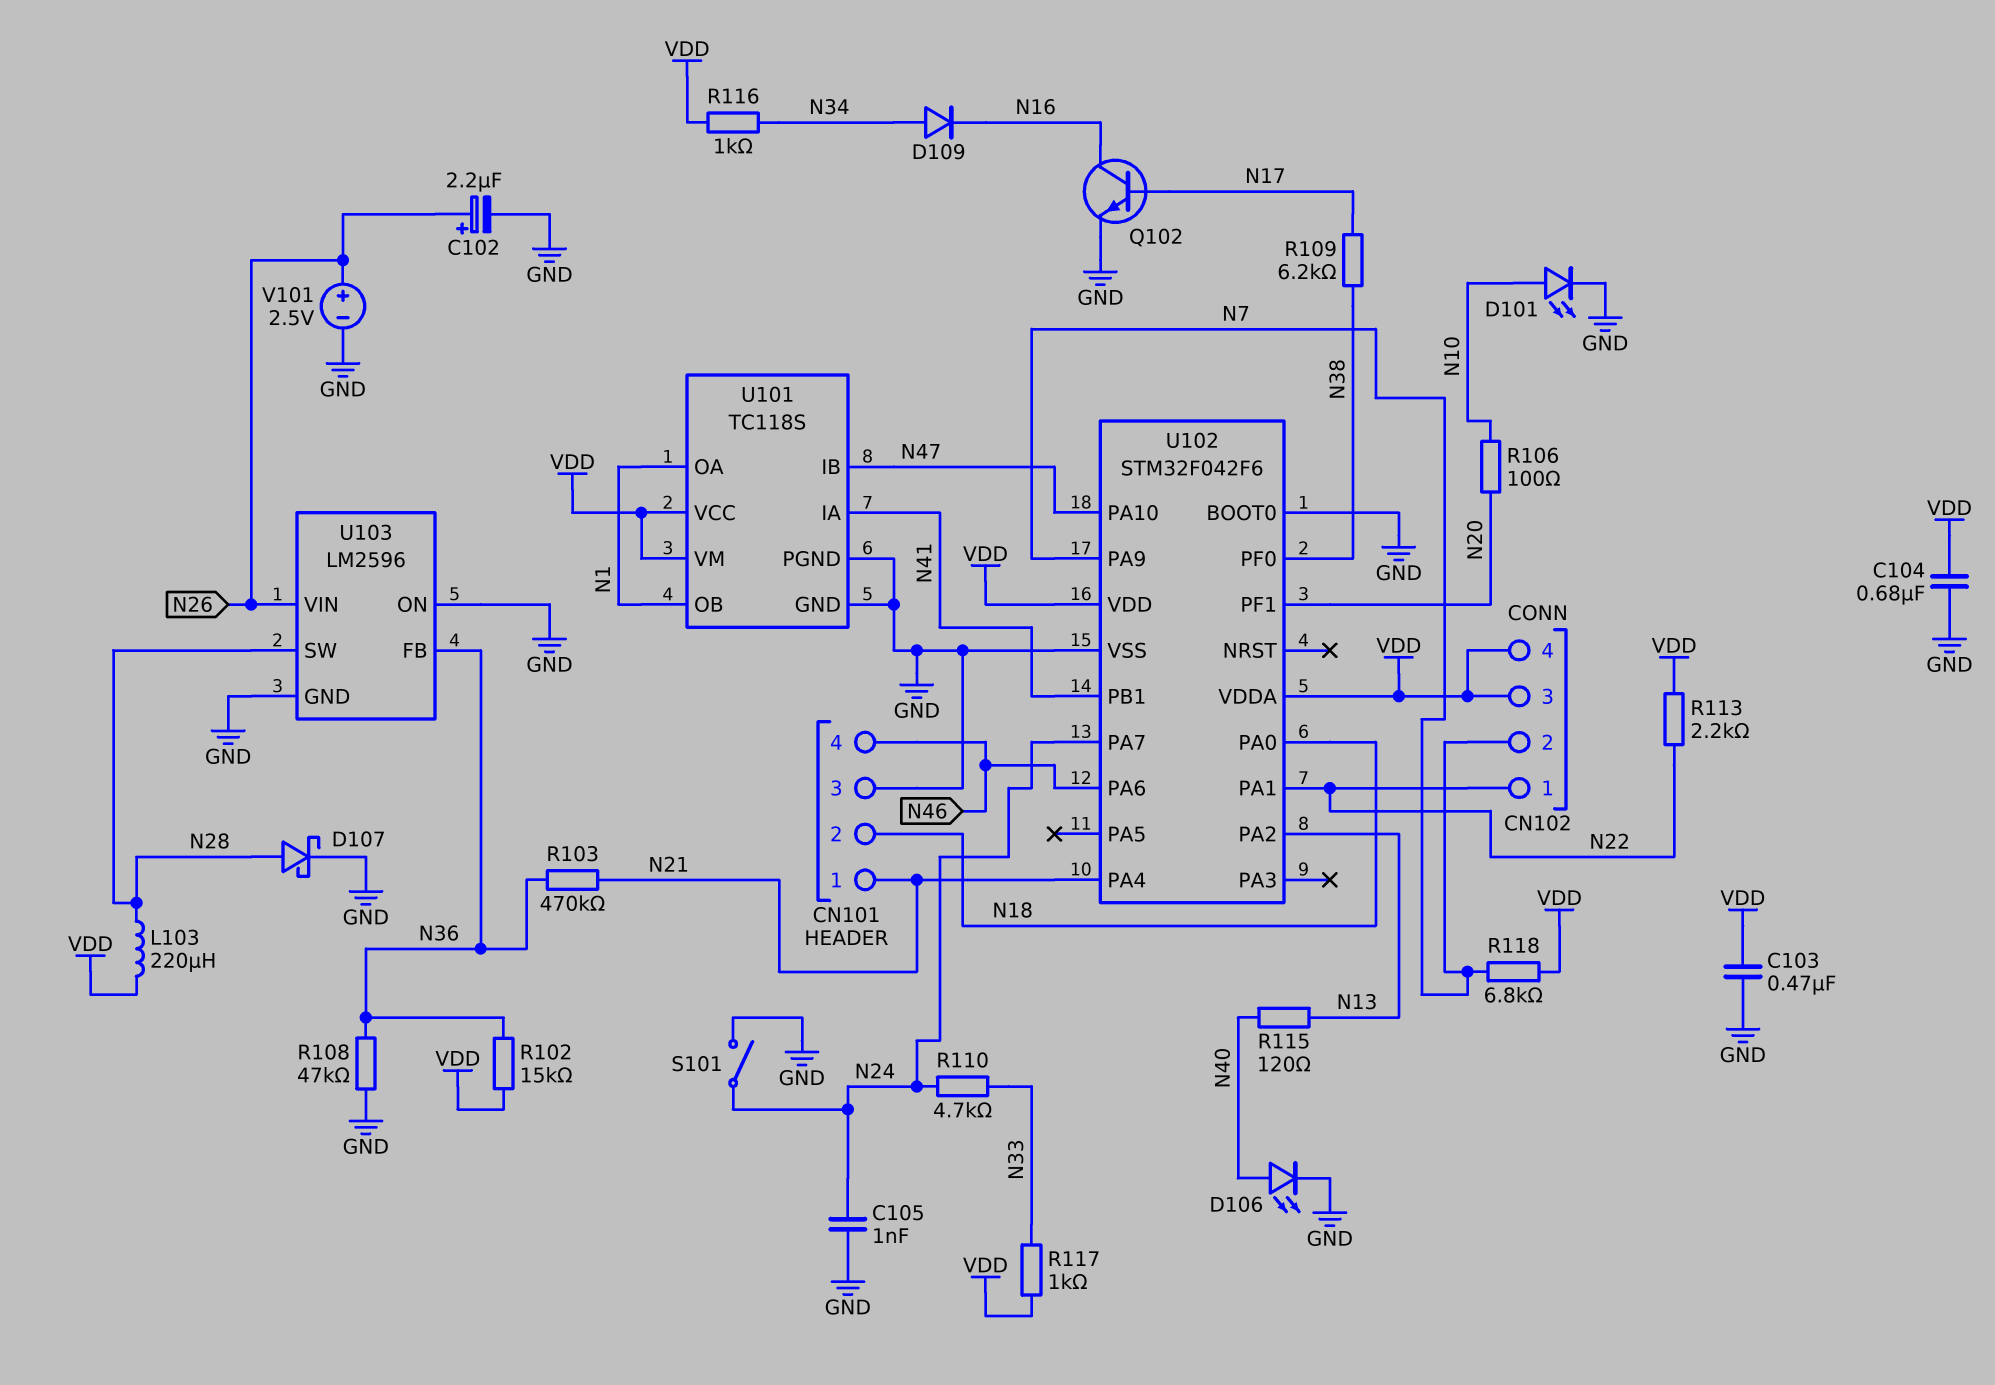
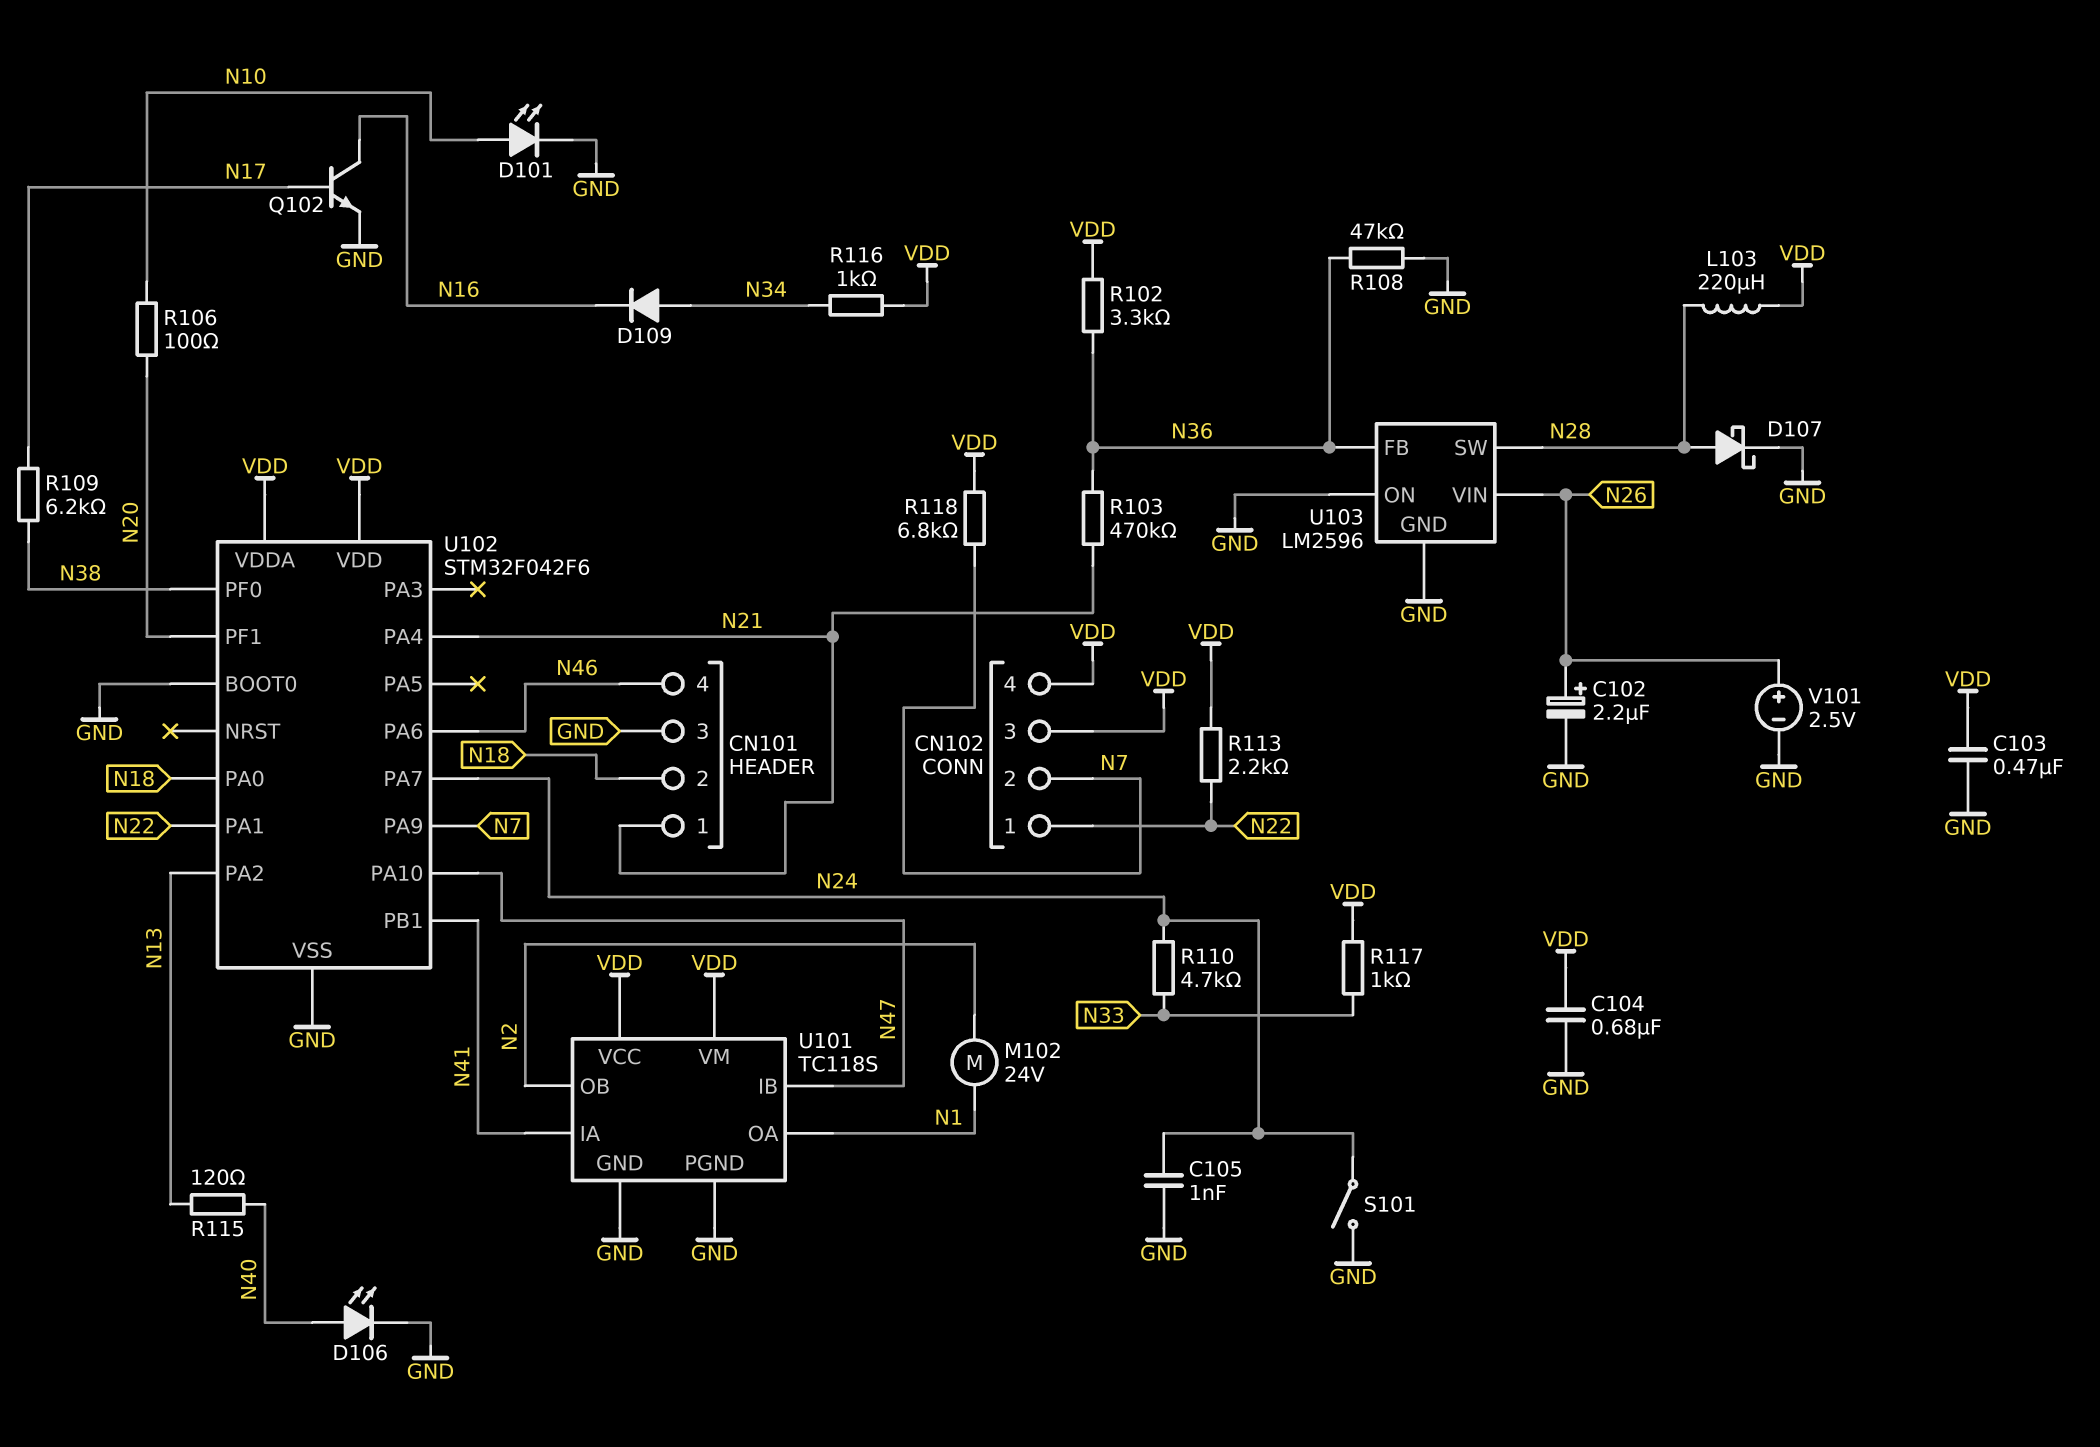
M102: none -> motor 24V (N1, N2)
R102: 15k (N36, VDD) -> 3.3k (N36, VDD)
U101 pin OB: N1 -> N2

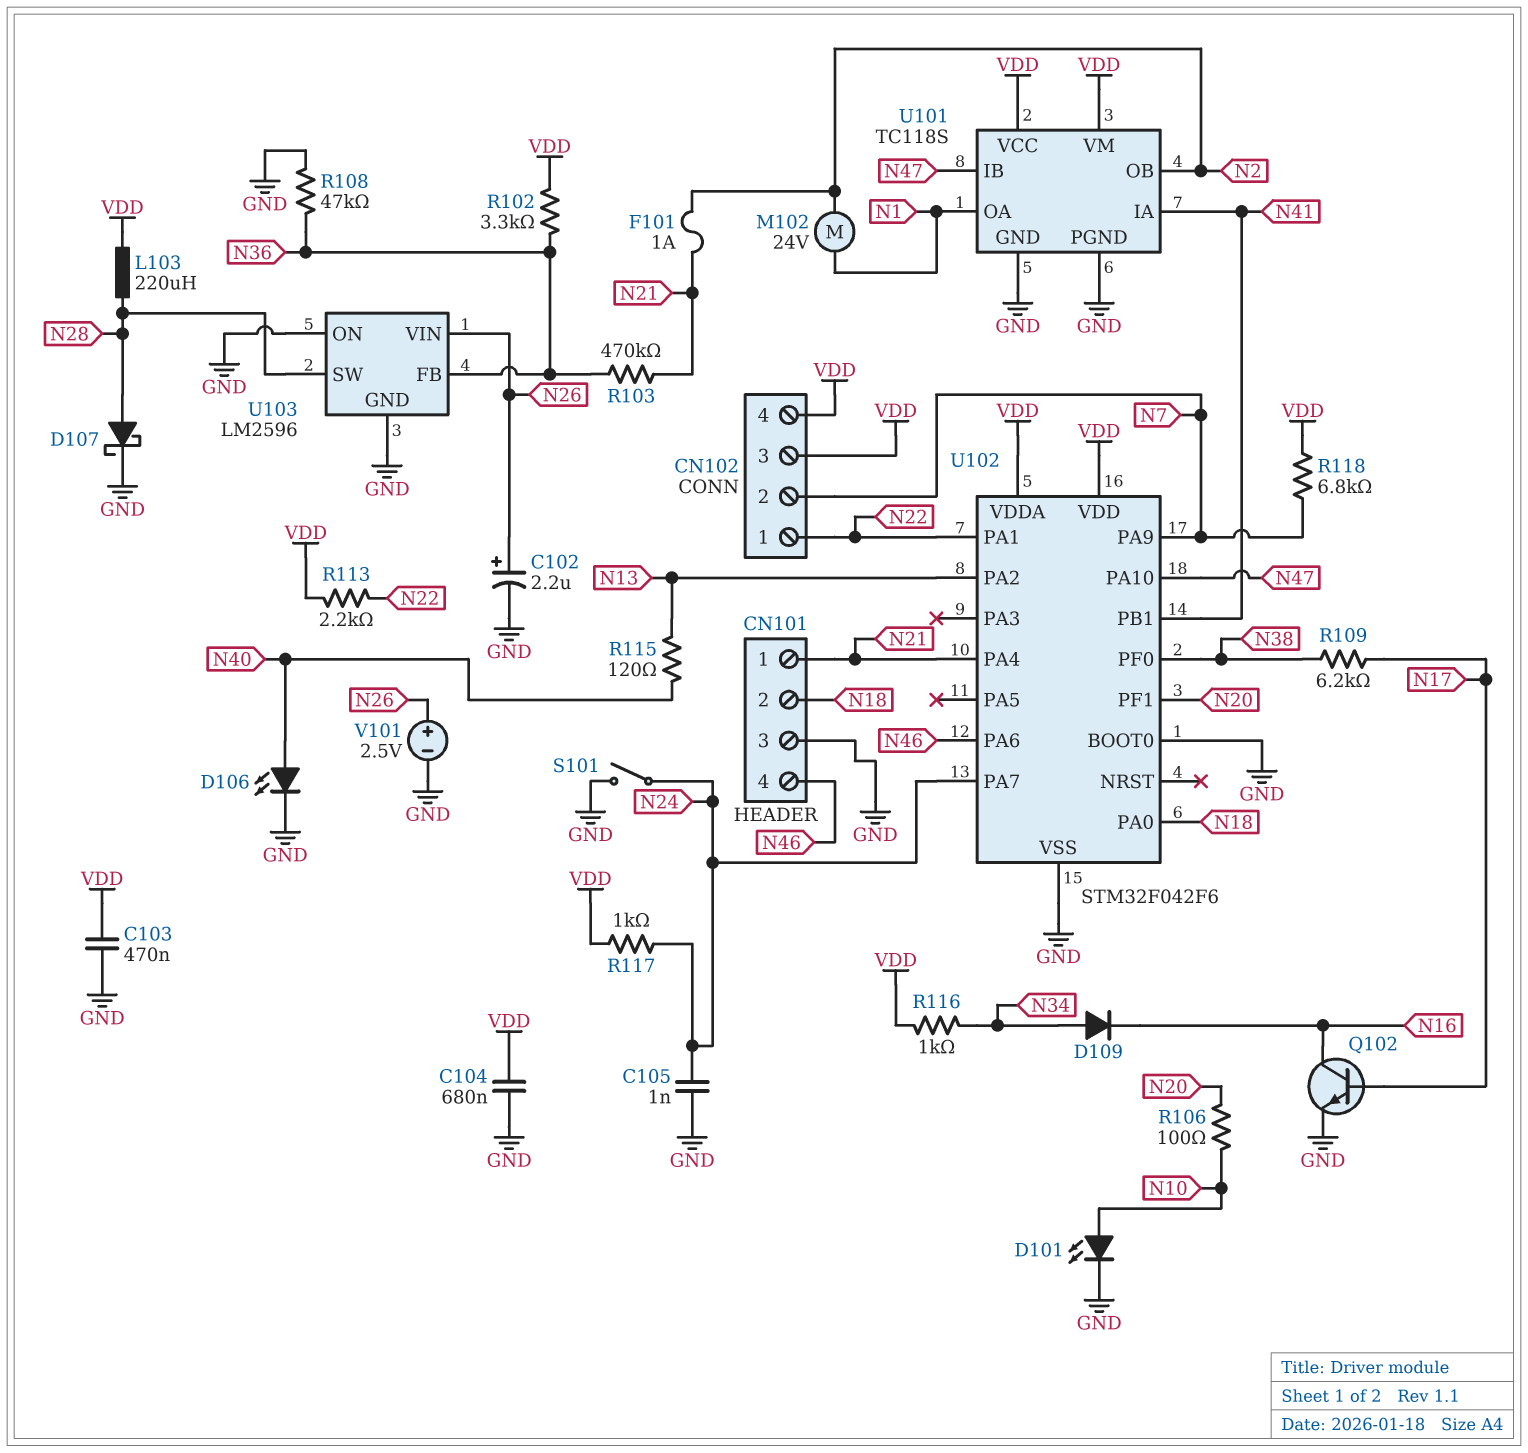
F101: none -> 1A (N2, N21)
R110: 4.7k (N24, N33) -> none
R117: 1k (N33, VDD) -> 1k (N24, VDD)

